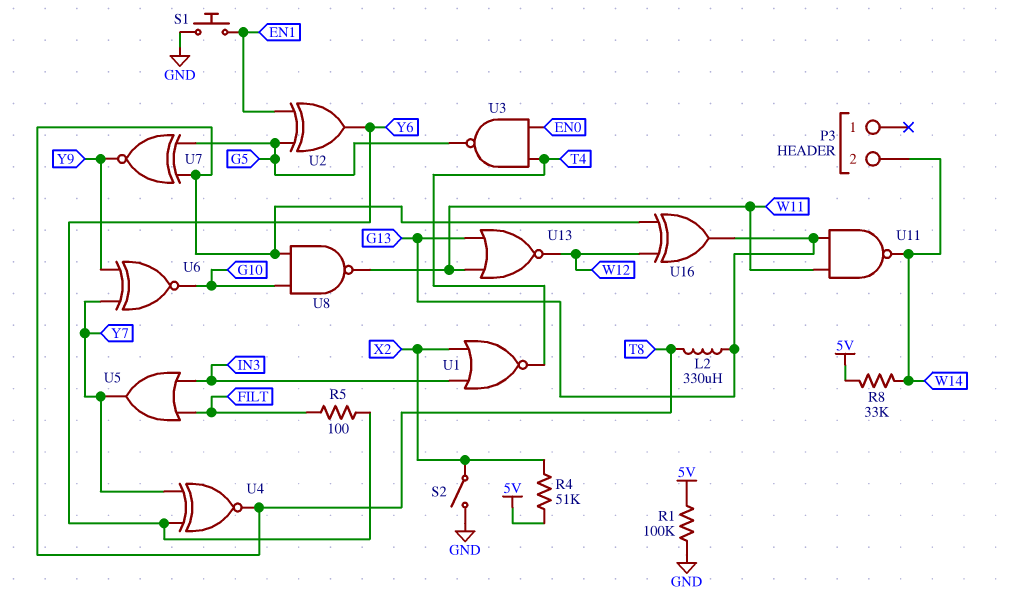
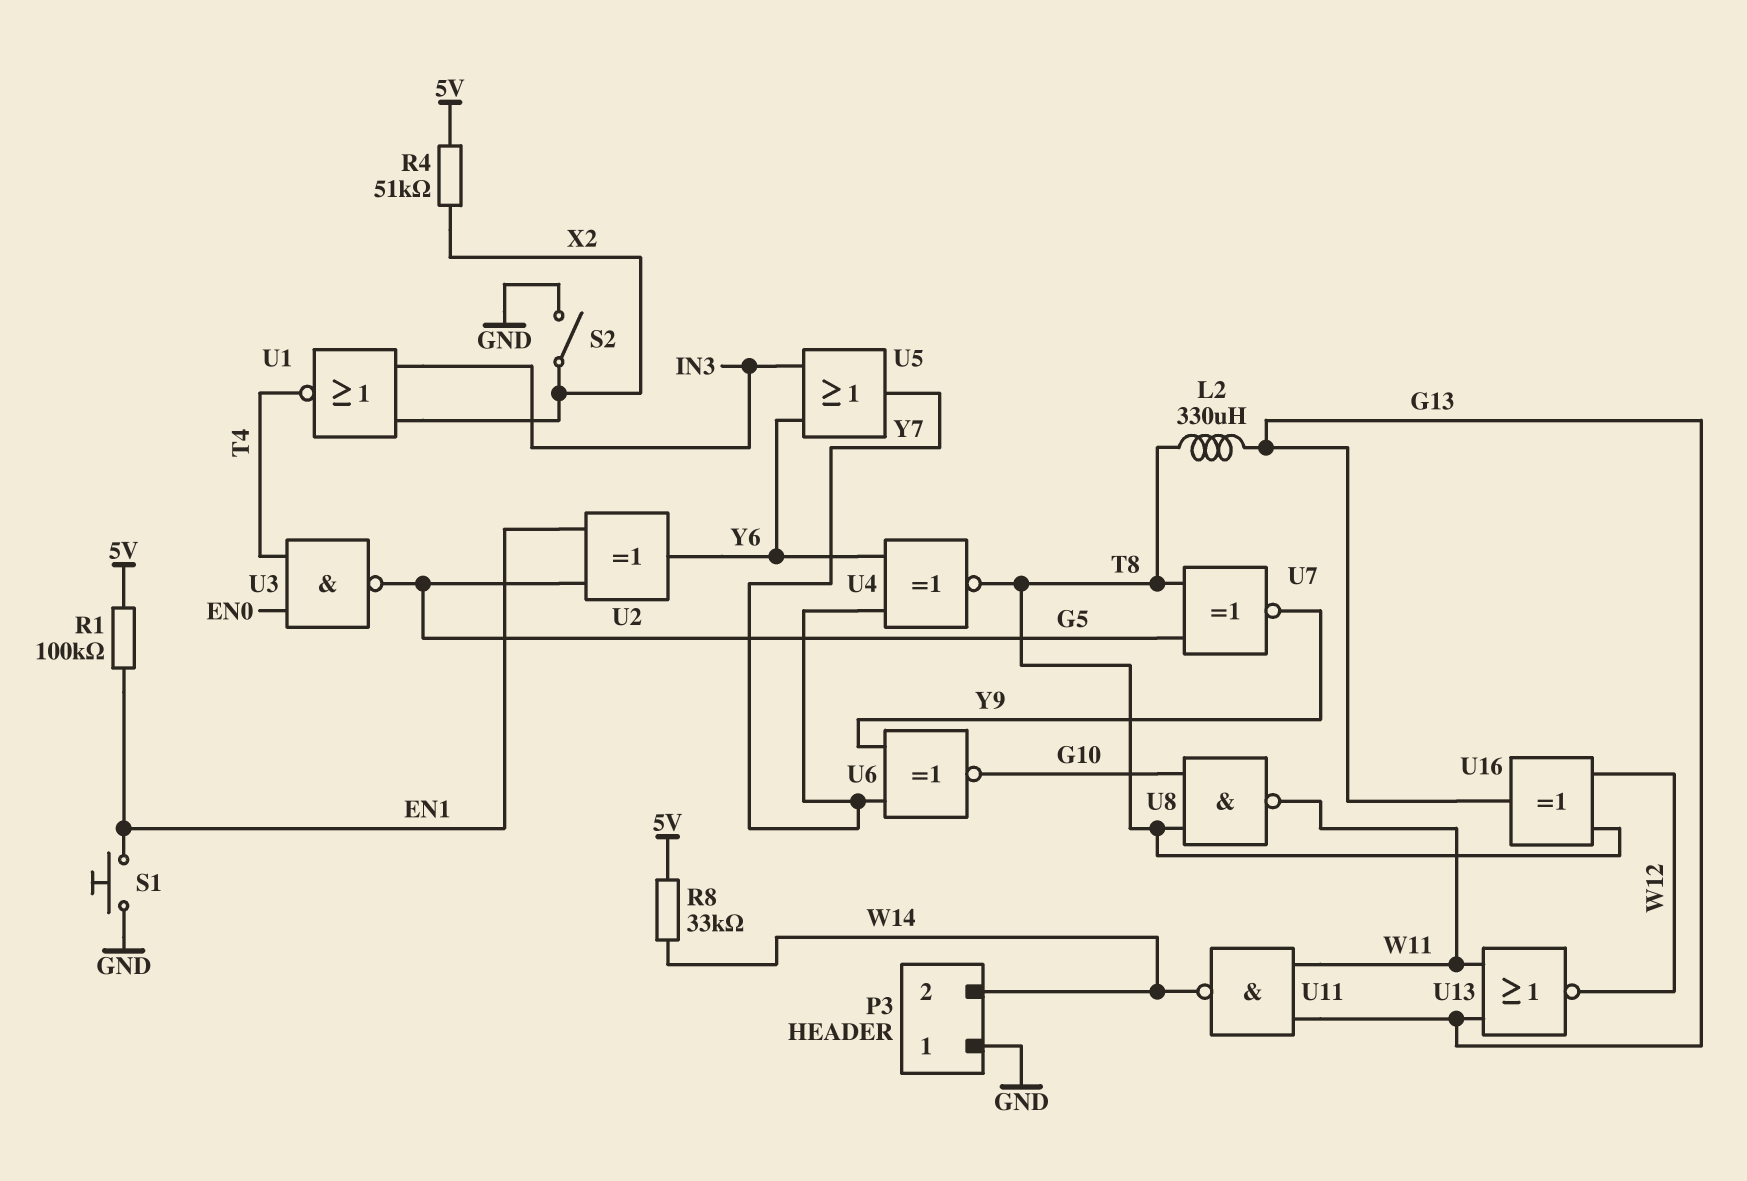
P3 pin 1: none -> GND
R1: 100k (5V, GND) -> 100k (5V, EN1)
R5: 100 (FILT, Y6) -> none
U5: OR (in FILT, in IN3, out Y7) -> OR (in IN3, in Y6, out Y7)

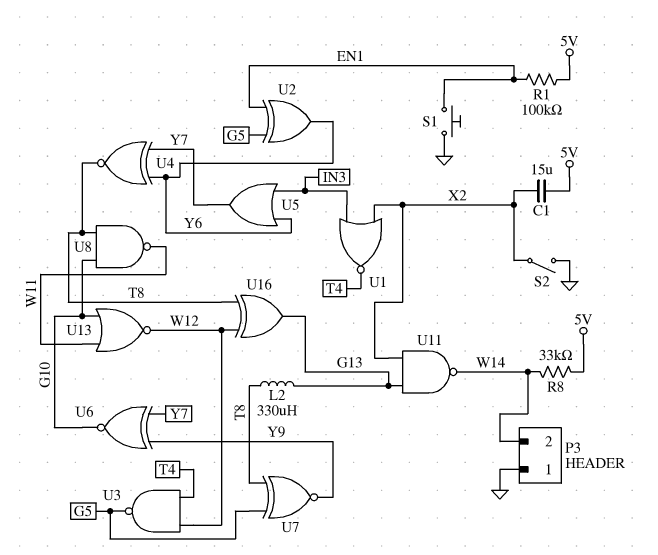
C1: none -> 15uF (5V, X2)
R4: 51k (5V, X2) -> none
U3: NAND (in EN0, in T4, out G5) -> NAND (in T4, in W12, out G5)
U11: NAND (in G13, in W11, out W14) -> NAND (in G13, in X2, out W14)
U13: NOR (in G13, in W11, out W12) -> NOR (in G10, in W11, out W12)

